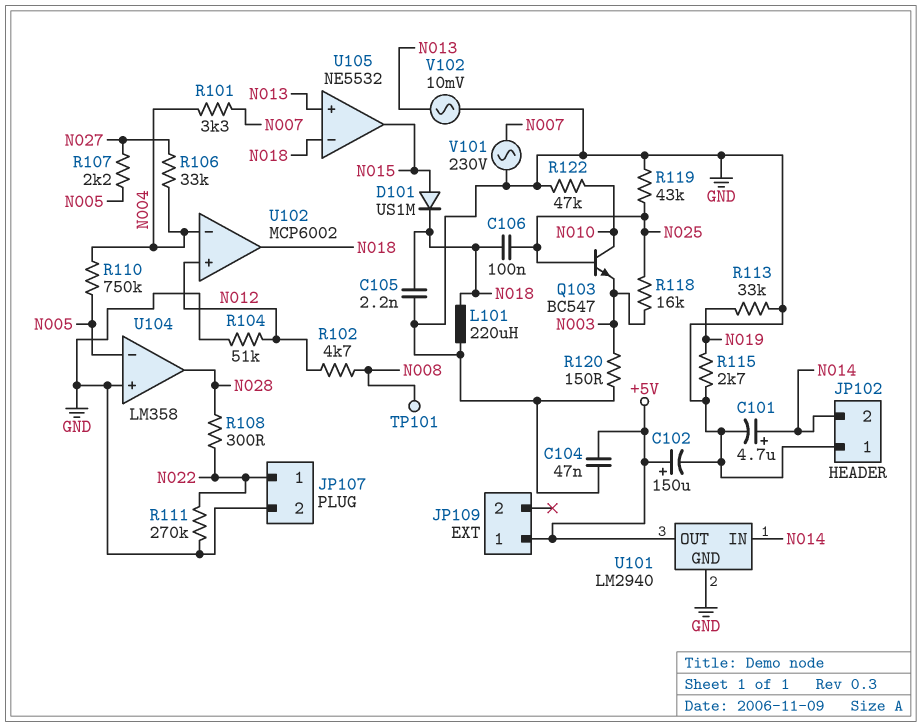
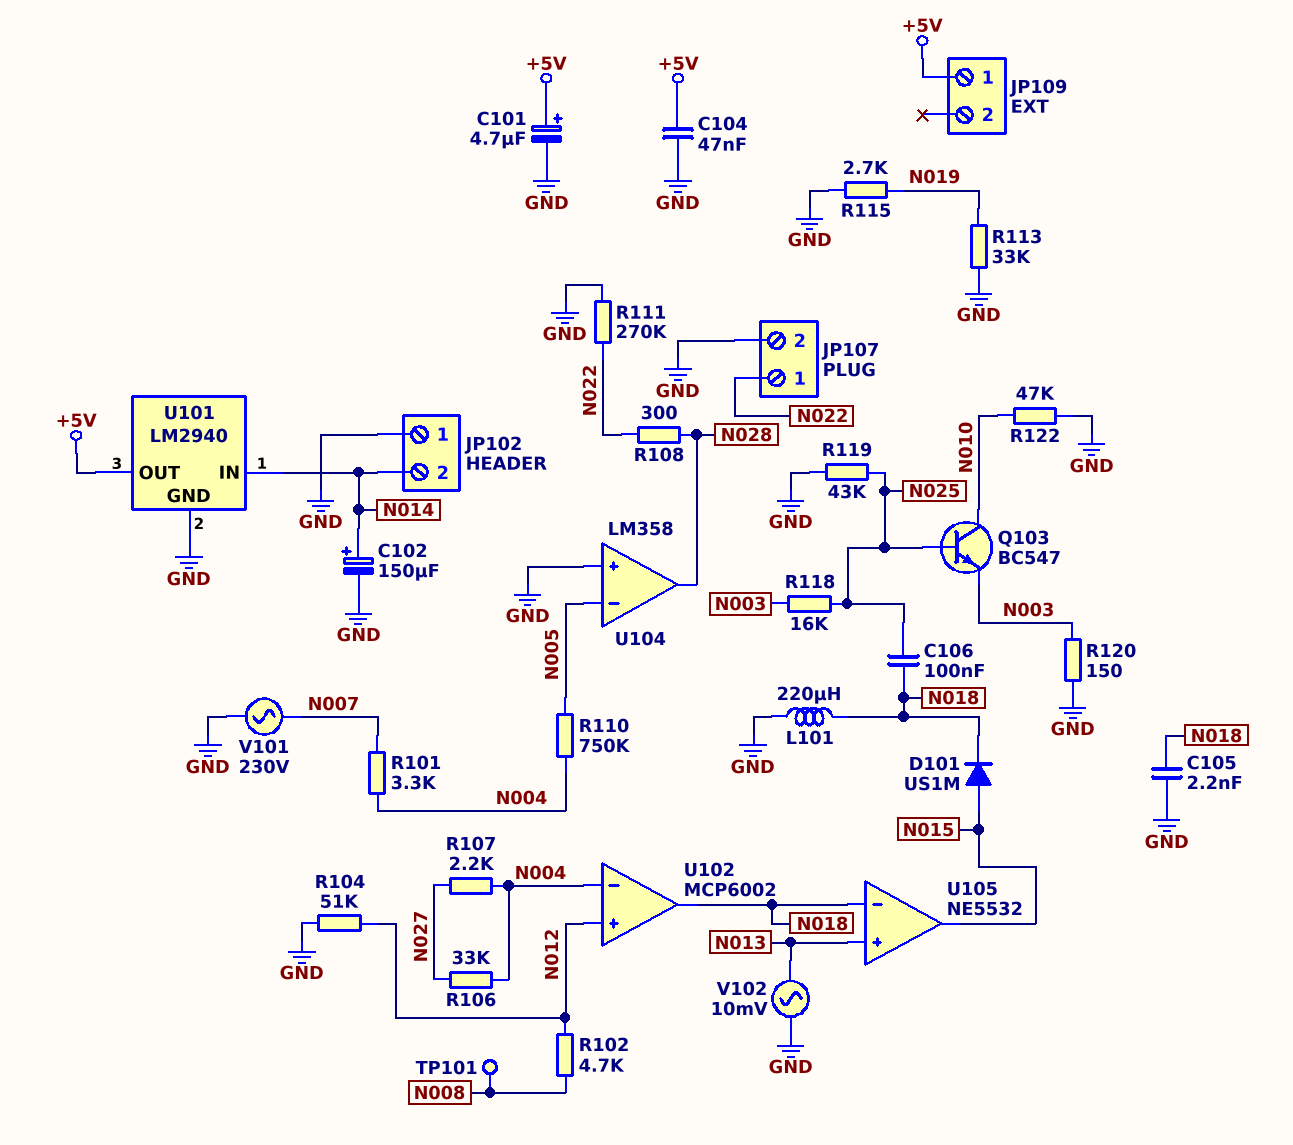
C101: 4.7uF (plus N014, minus GND) -> 4.7uF (plus +5V, minus GND)
C102: 150uF (plus +5V, minus GND) -> 150uF (plus N014, minus GND)
R107: 2.2k (N005, N027) -> 2.2k (N004, N027)

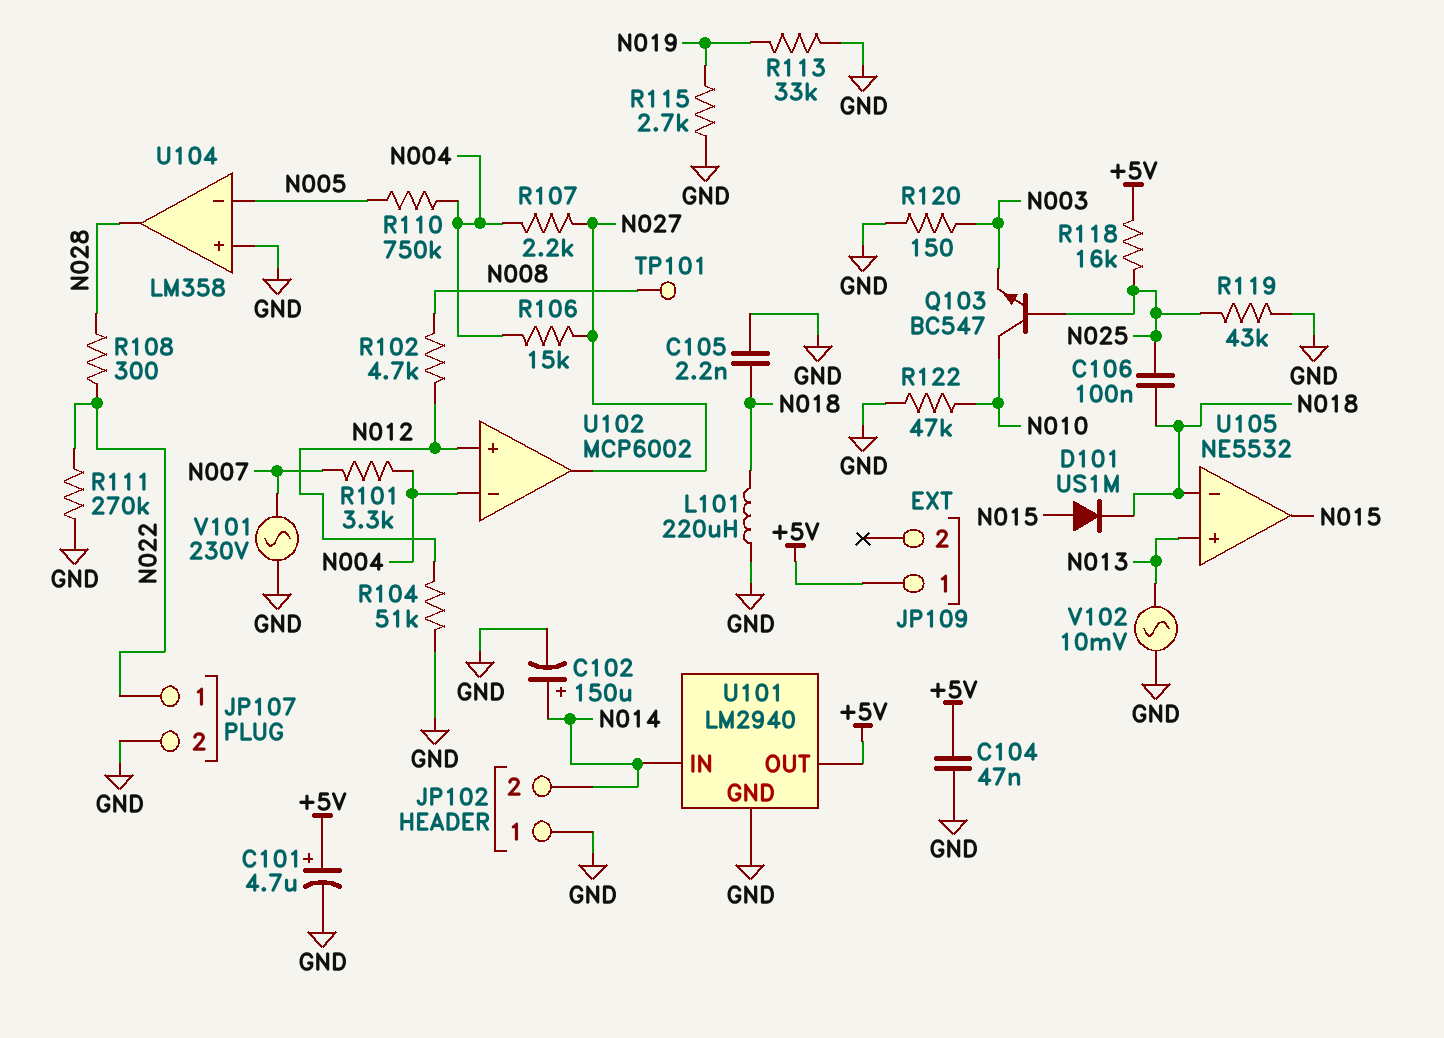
R106: 33k (N004, N027) -> 15k (N004, N027)
R118: 16k (N003, N025) -> 16k (+5V, N025)
U102 pin out: N018 -> N027

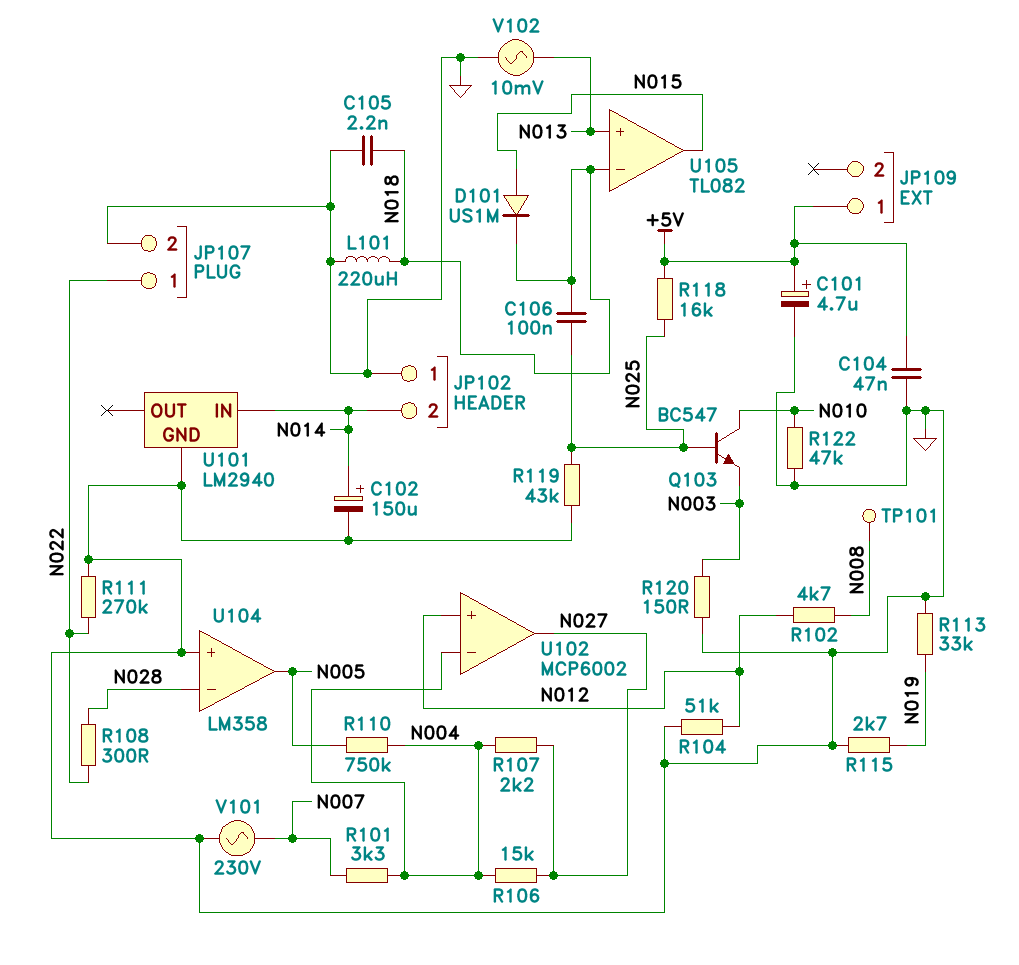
U101 pin OUT: +5V -> none
U104 pin in-: N005 -> N028
U104 pin out: N028 -> N005
U105: NE5532 -> TL082

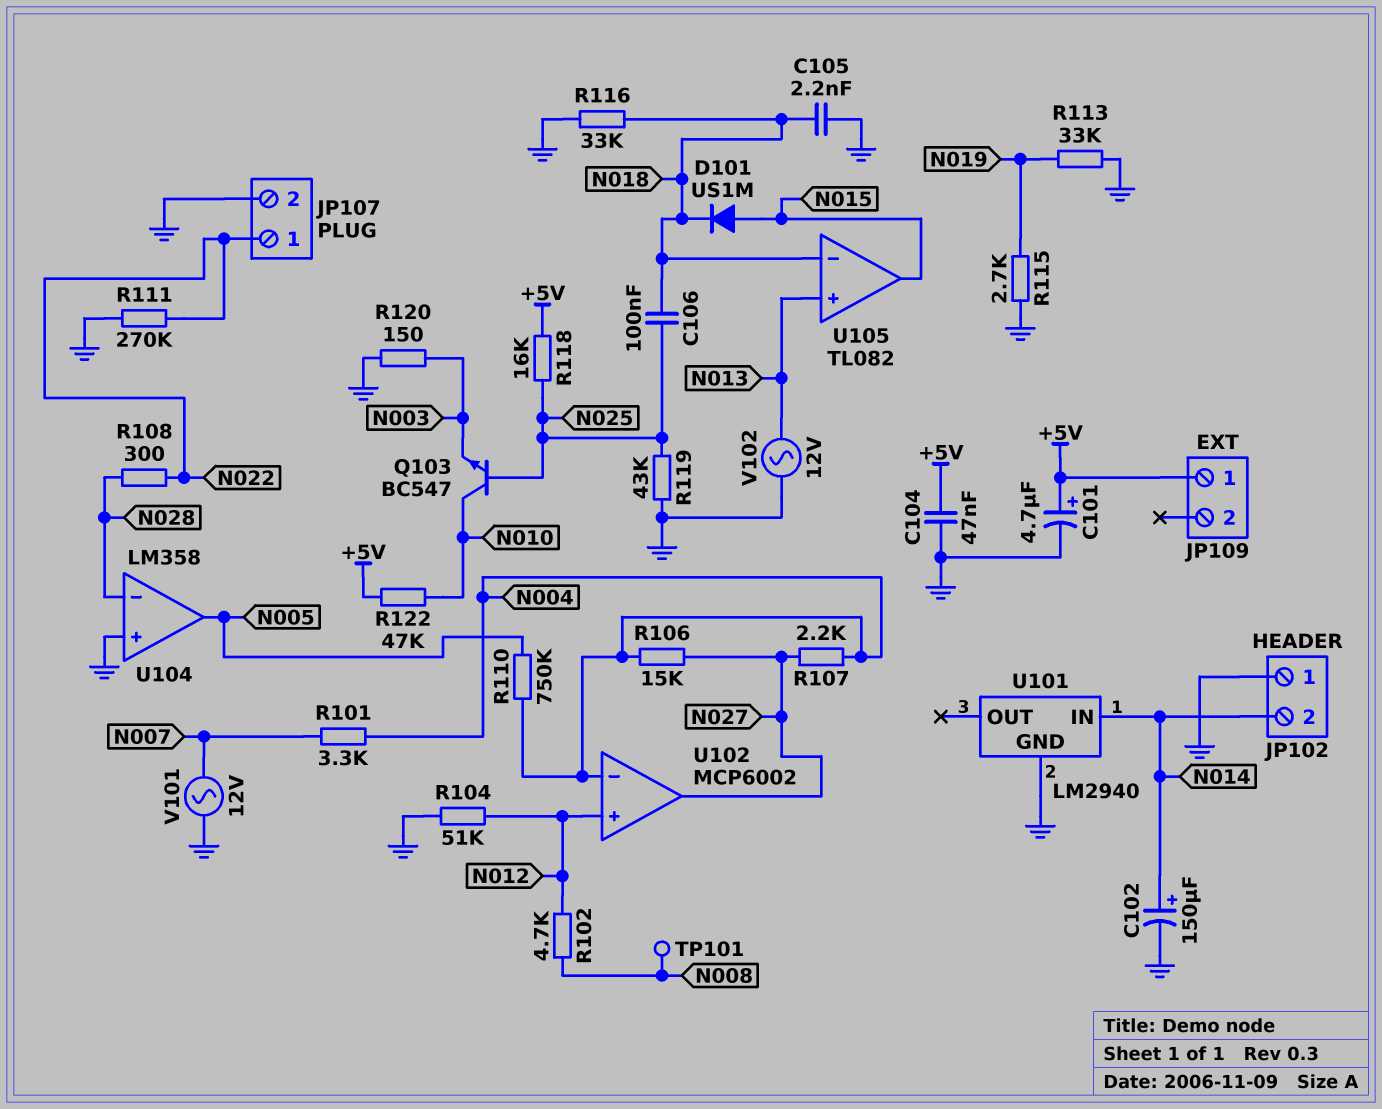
L101: 220uH (GND, N018) -> none
R116: none -> 33k (GND, N018)
R122: 47k (GND, N010) -> 47k (+5V, N010)
V101: AC 230V (GND, N007) -> AC 12V (GND, N007)
V102: AC 10mV (GND, N013) -> AC 12V (GND, N013)

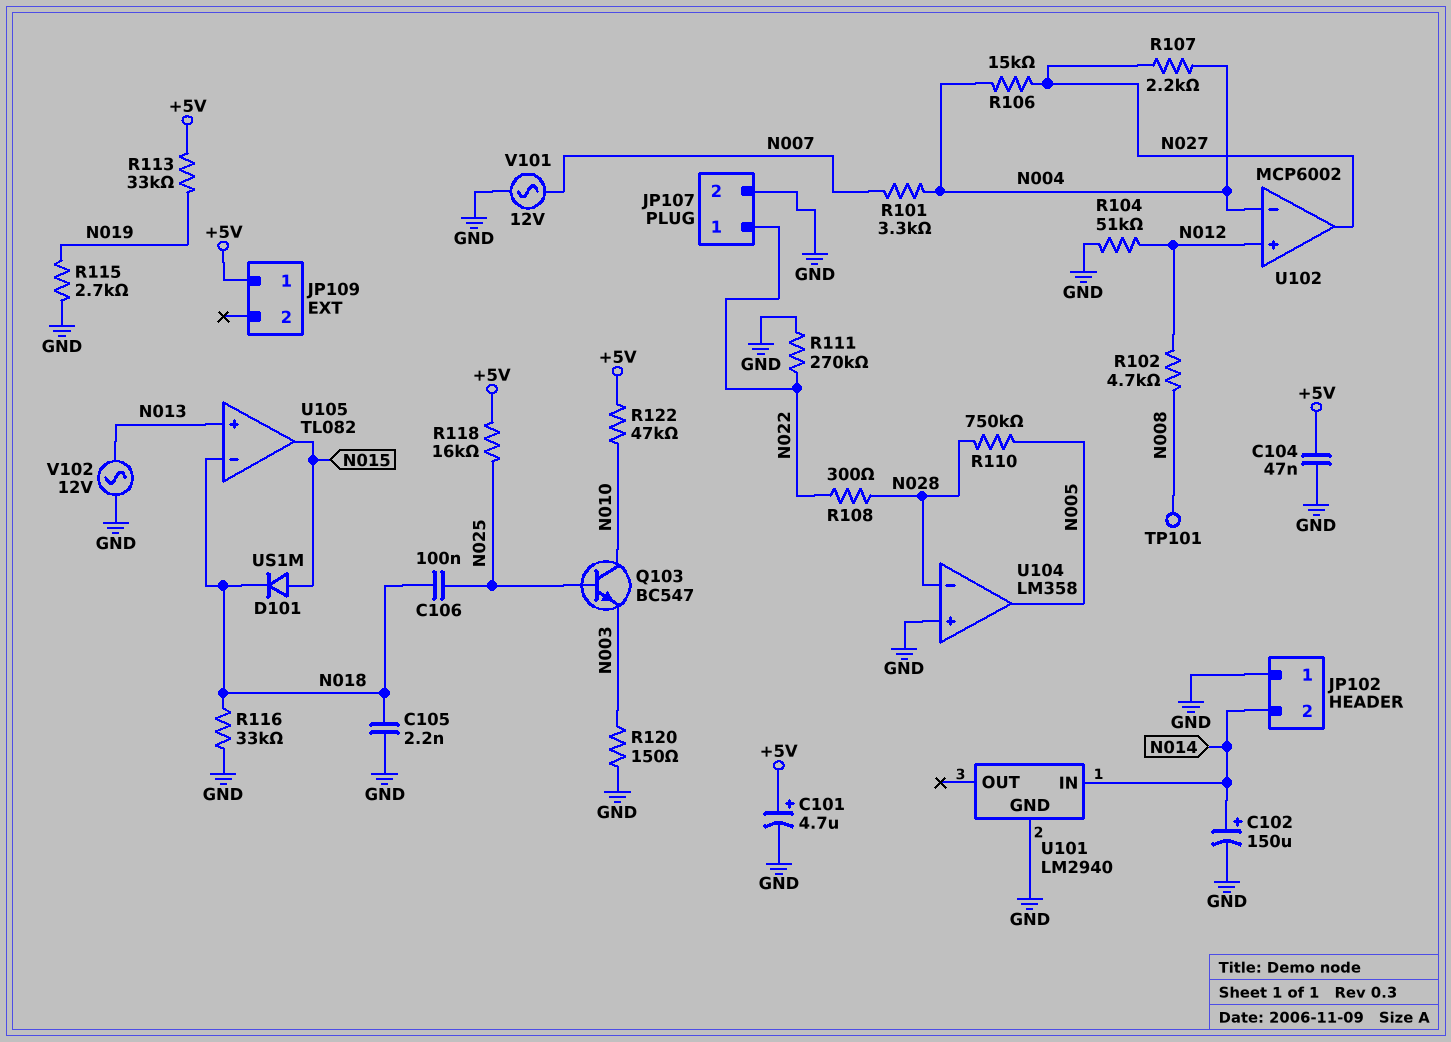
R110: 750k (N004, N005) -> 750k (N005, N028)
R113: 33k (GND, N019) -> 33k (+5V, N019)
R119: 43k (GND, N025) -> none

